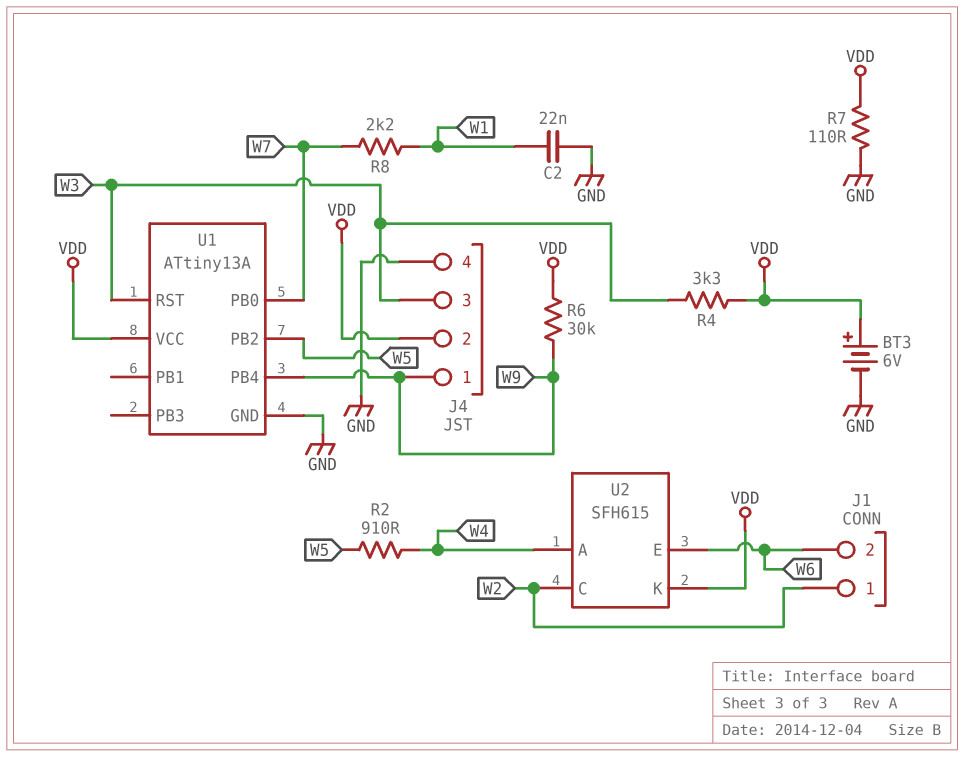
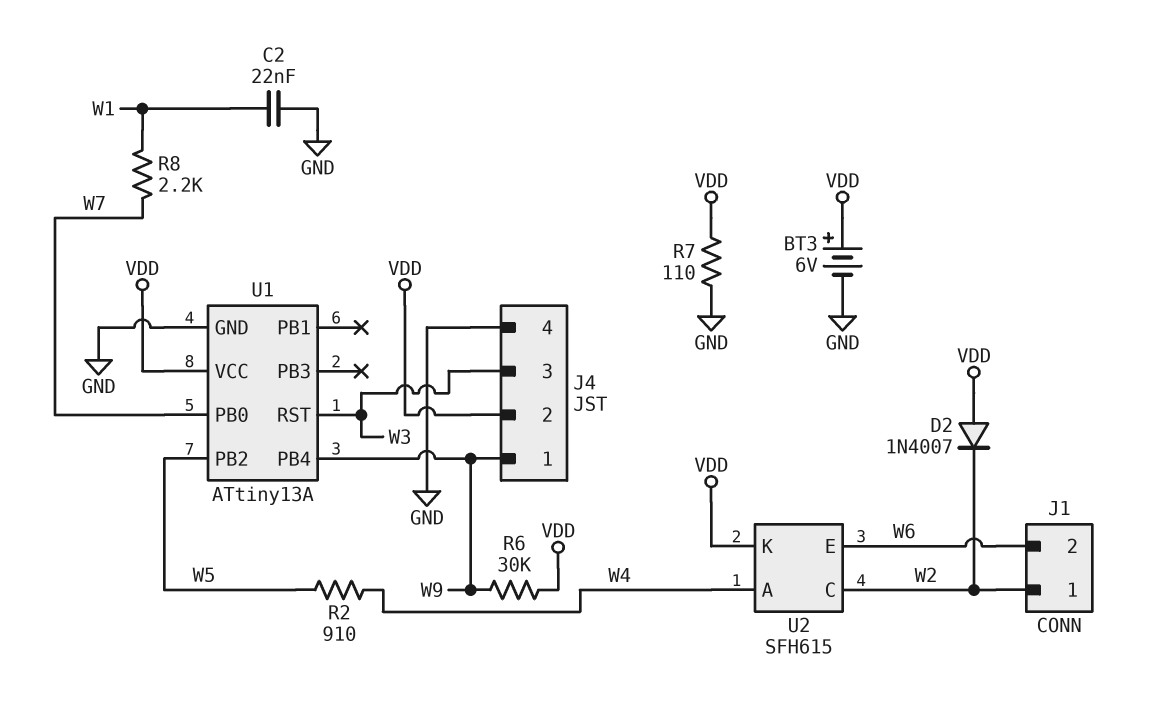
D2: none -> diode 1N4007 (A VDD, K W2)
R4: 3.3k (VDD, W3) -> none

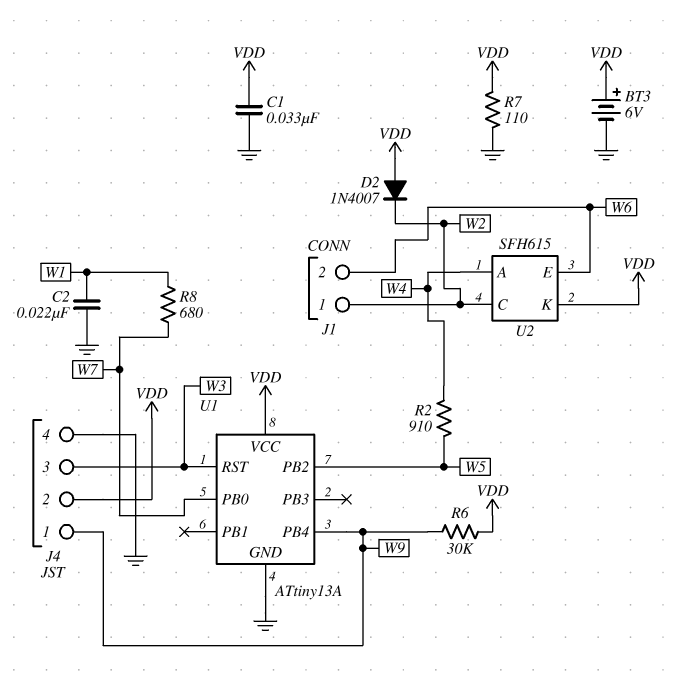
C1: none -> 33nF (GND, VDD)
R8: 2.2k (W1, W7) -> 680 (W1, W7)

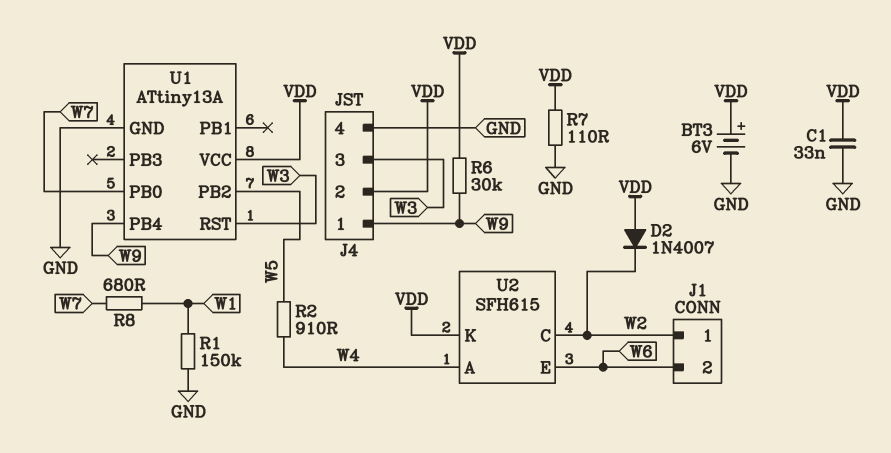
C2: 22nF (GND, W1) -> none
R1: none -> 150k (GND, W1)

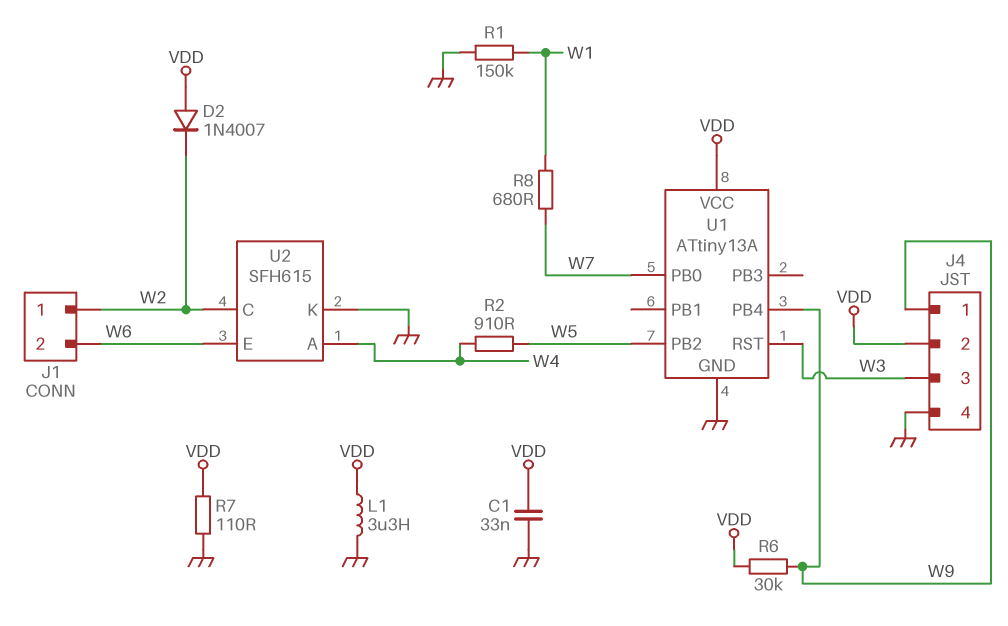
BT3: 6V (plus VDD, minus GND) -> none
L1: none -> 3.3uH (GND, VDD)
U2 pin K: VDD -> GND

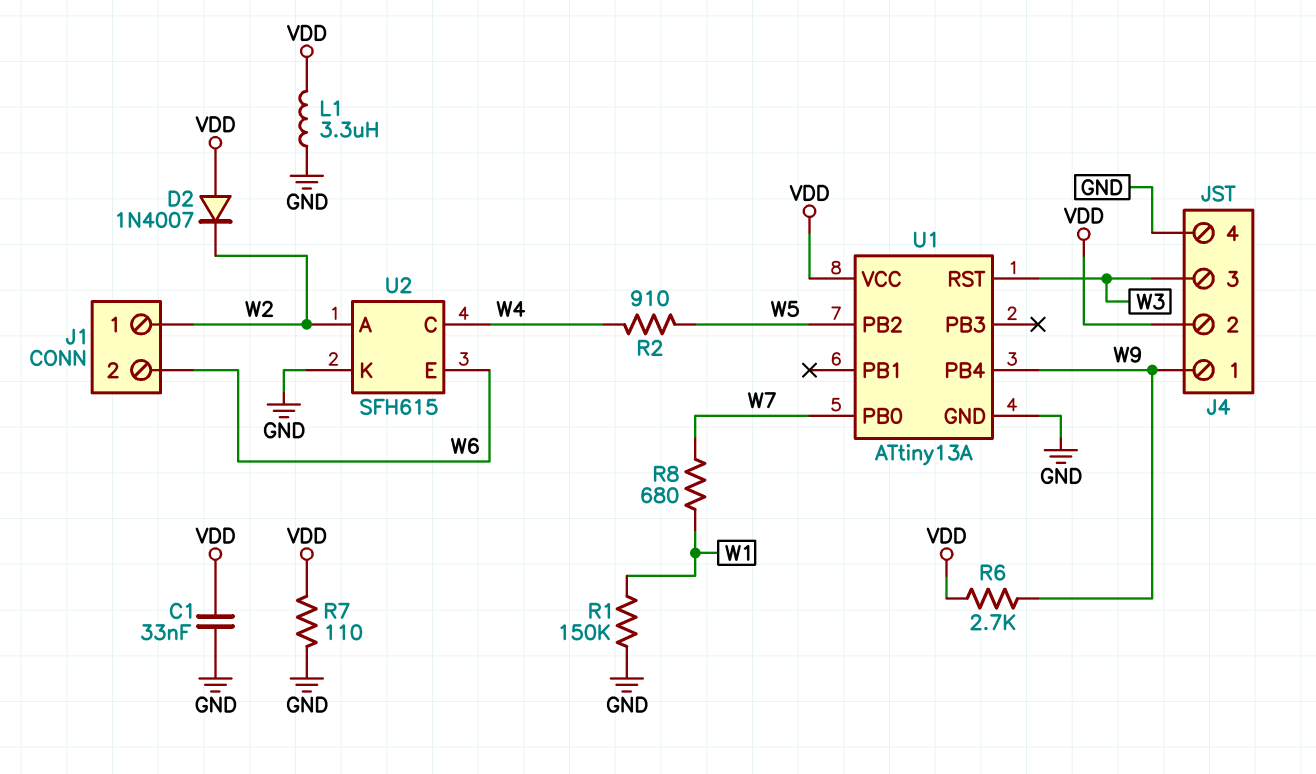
R6: 30k (VDD, W9) -> 2.7k (VDD, W9)
U2 pin A: W4 -> W2
U2 pin C: W2 -> W4

